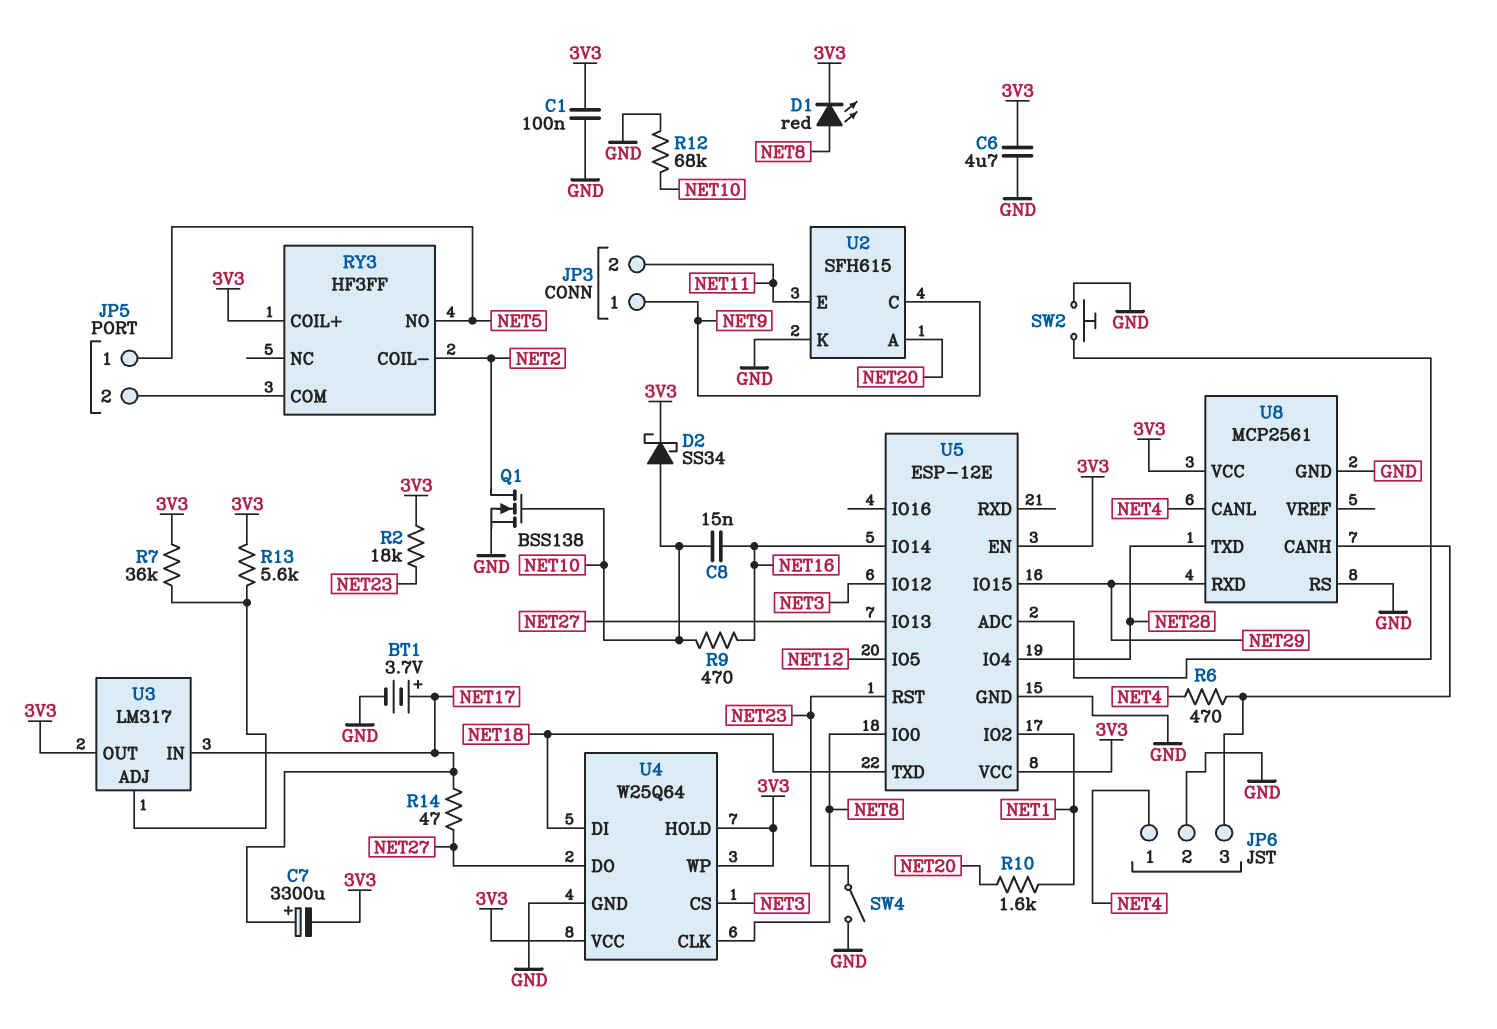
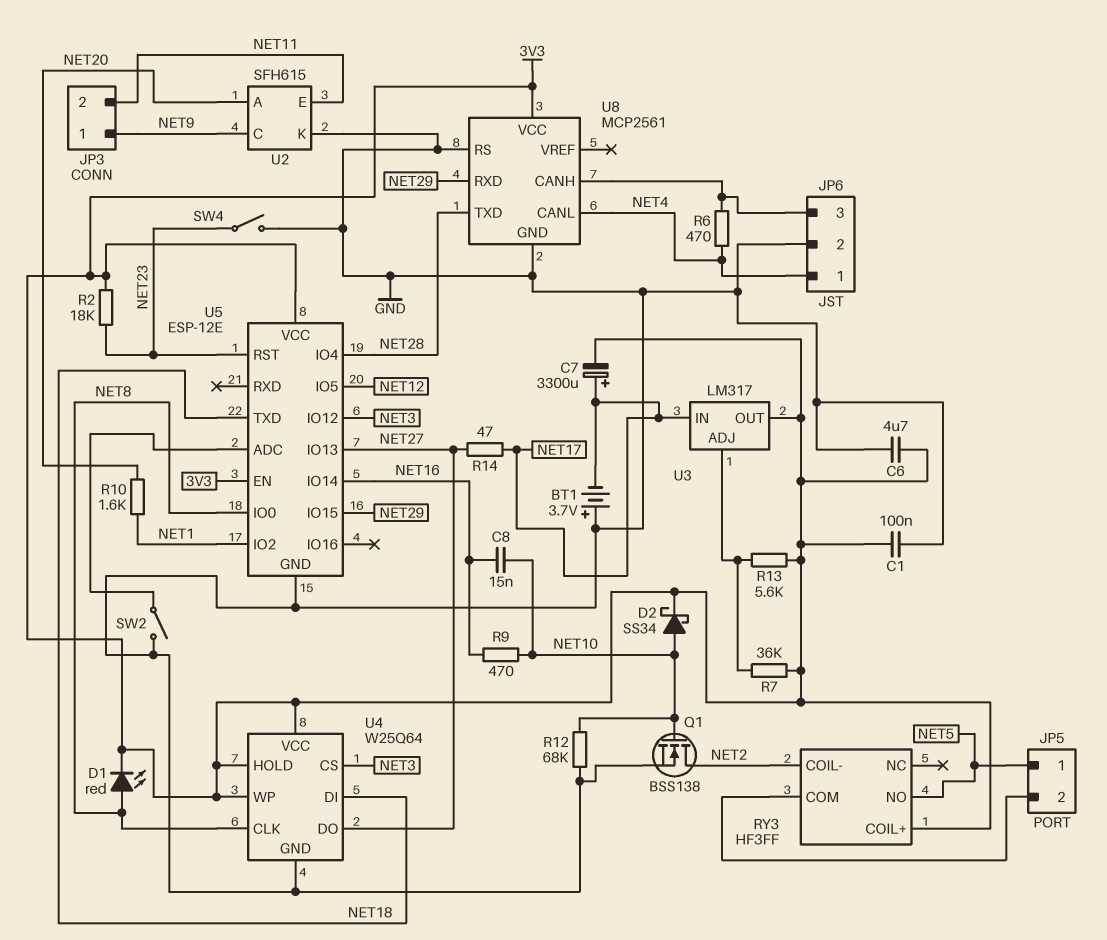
BT1: 3.7V (plus NET17, minus GND) -> 3.7V (plus GND, minus NET17)
SW2: button (GND, U5/ADC) -> switch (GND, U5/ADC)

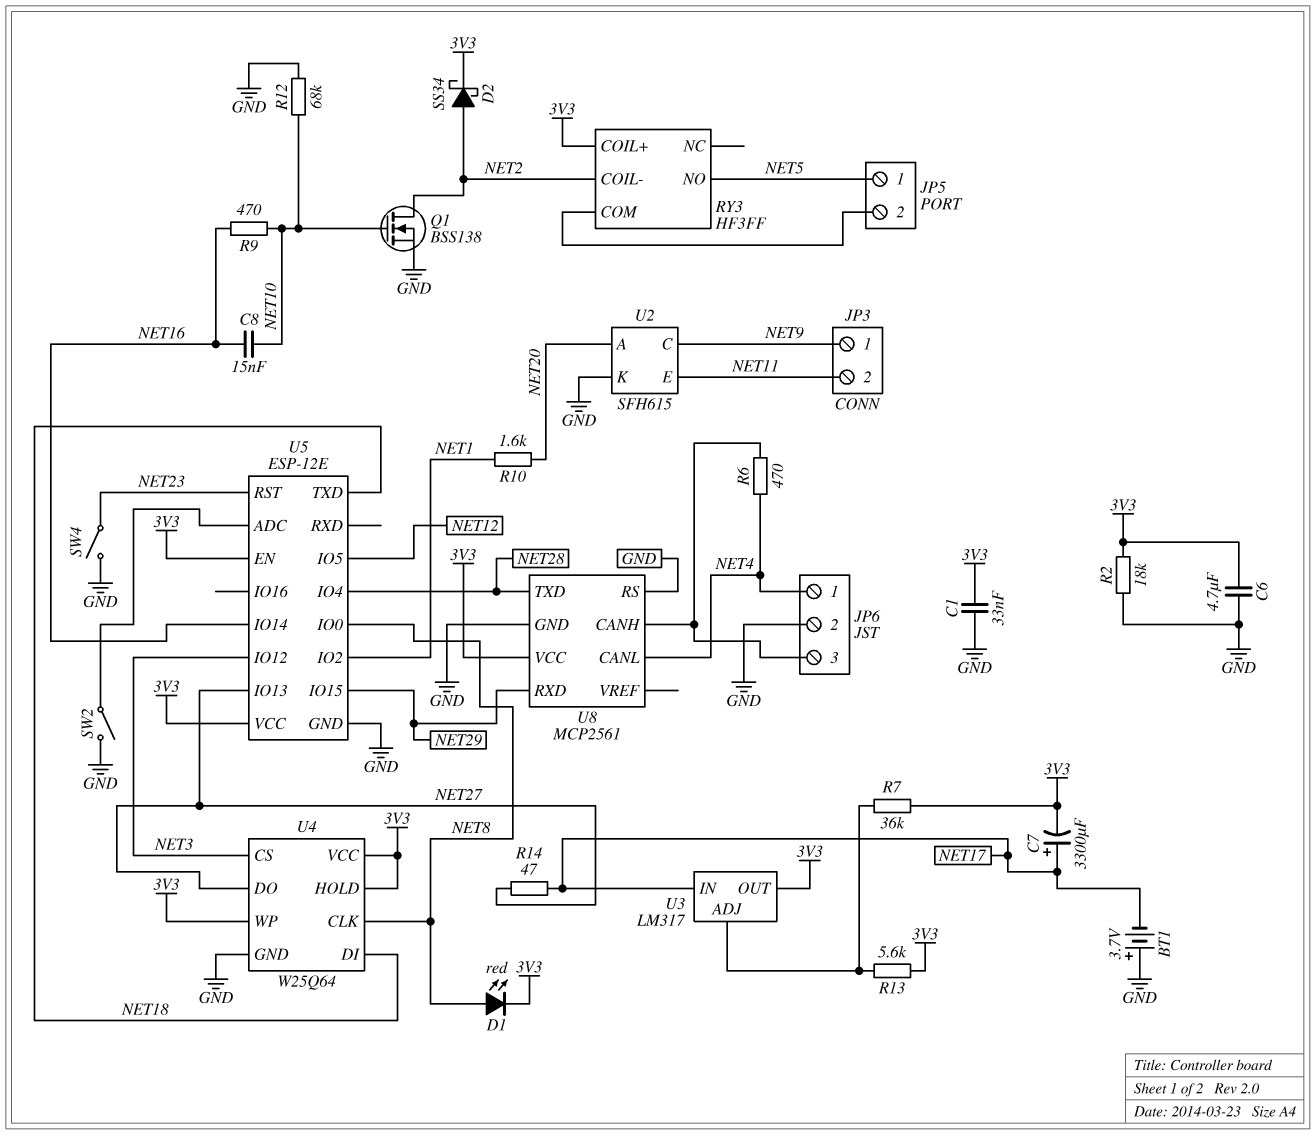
C1: 100nF (3V3, GND) -> 33nF (3V3, GND)
D2: schottky SS34 (A NET10, K 3V3) -> schottky SS34 (A NET2, K 3V3)
R2: 18k (3V3, NET23) -> 18k (3V3, GND)

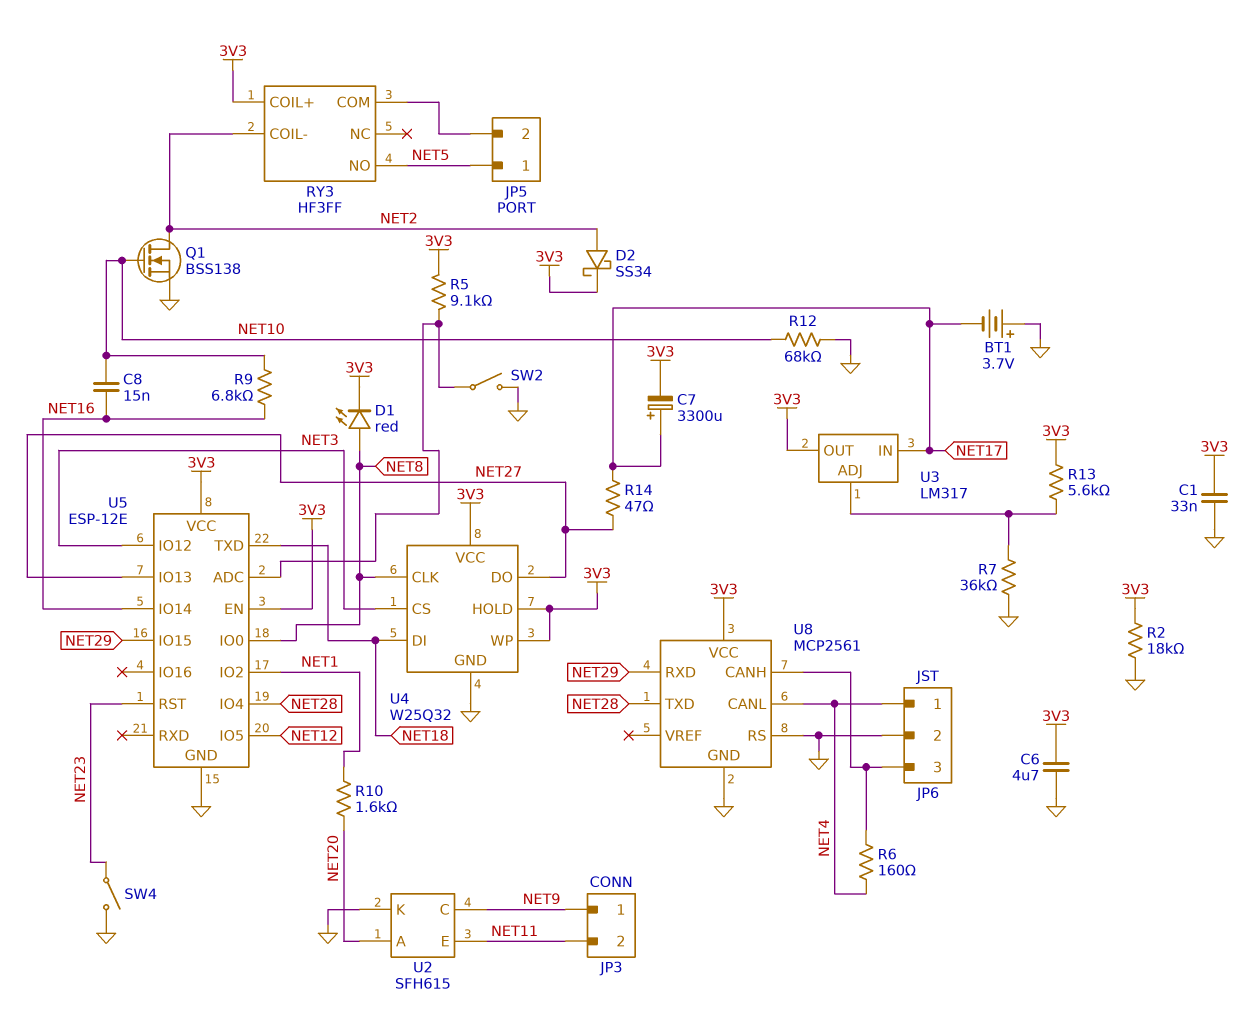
R5: none -> 9.1k (3V3, U5/ADC)
R6: 470 (JP6/3, NET4) -> 160 (JP6/3, NET4)
R7: 36k (3V3, U3/ADJ) -> 36k (GND, U3/ADJ)
R9: 470 (NET10, NET16) -> 6.8k (NET10, NET16)
U4: W25Q64 -> W25Q32

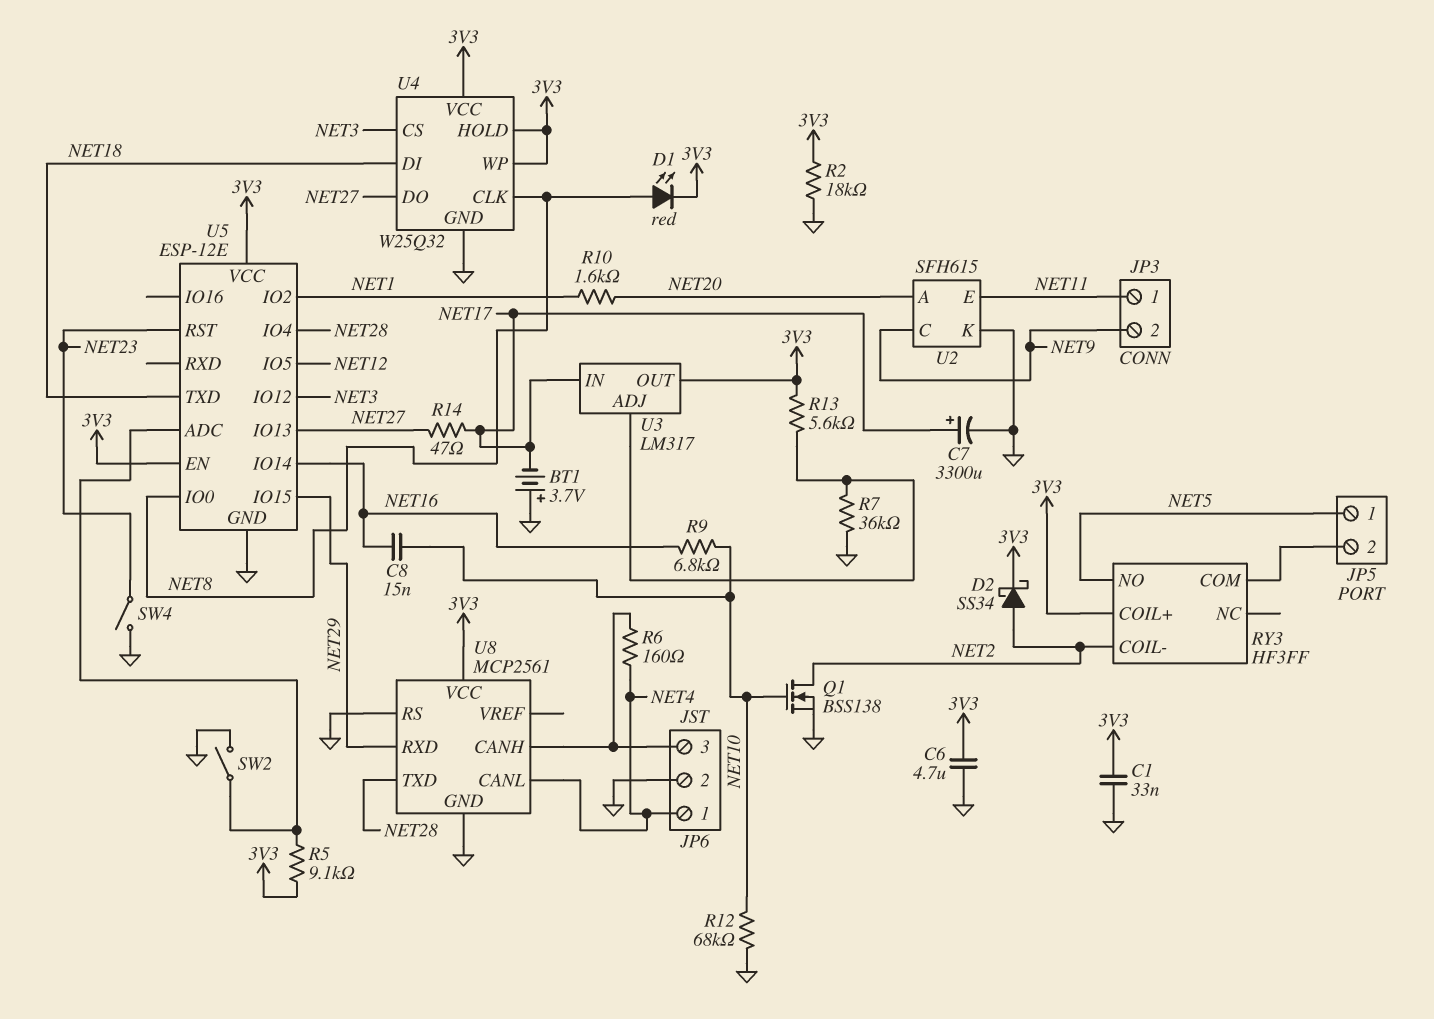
C7: 3300uF (plus NET17, minus 3V3) -> 3300uF (plus NET17, minus GND)
JP3 pin 1: NET9 -> NET11
JP3 pin 2: NET11 -> NET9

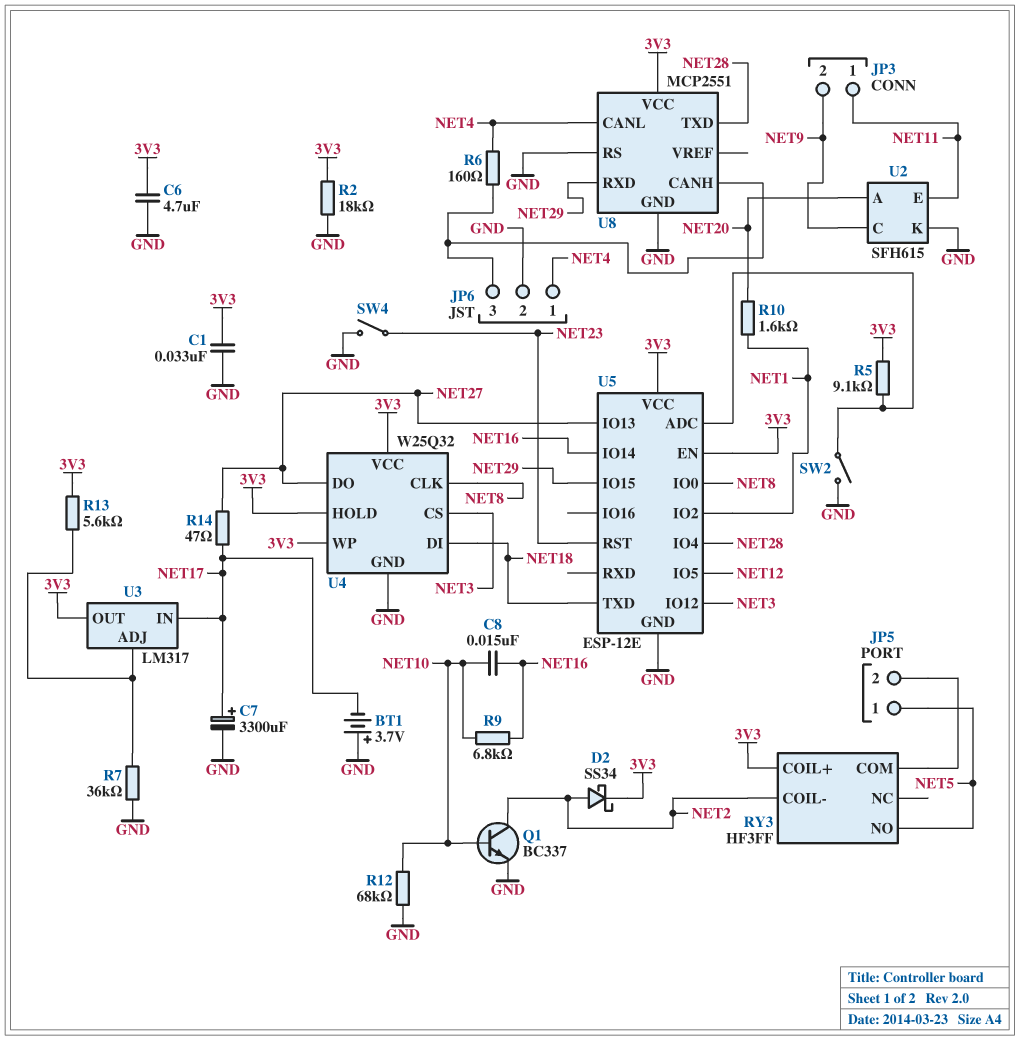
D1: LED red (A NET8, K 3V3) -> none
Q1: NMOS BSS138 (G NET10, D NET2, S GND) -> NPN BC337 (B NET10, C NET2, E GND)
U8: MCP2561 -> MCP2551

